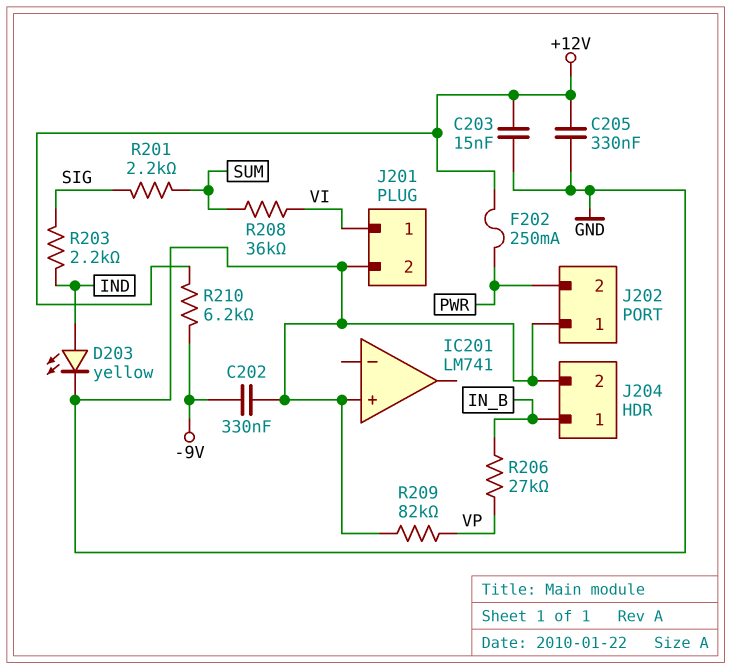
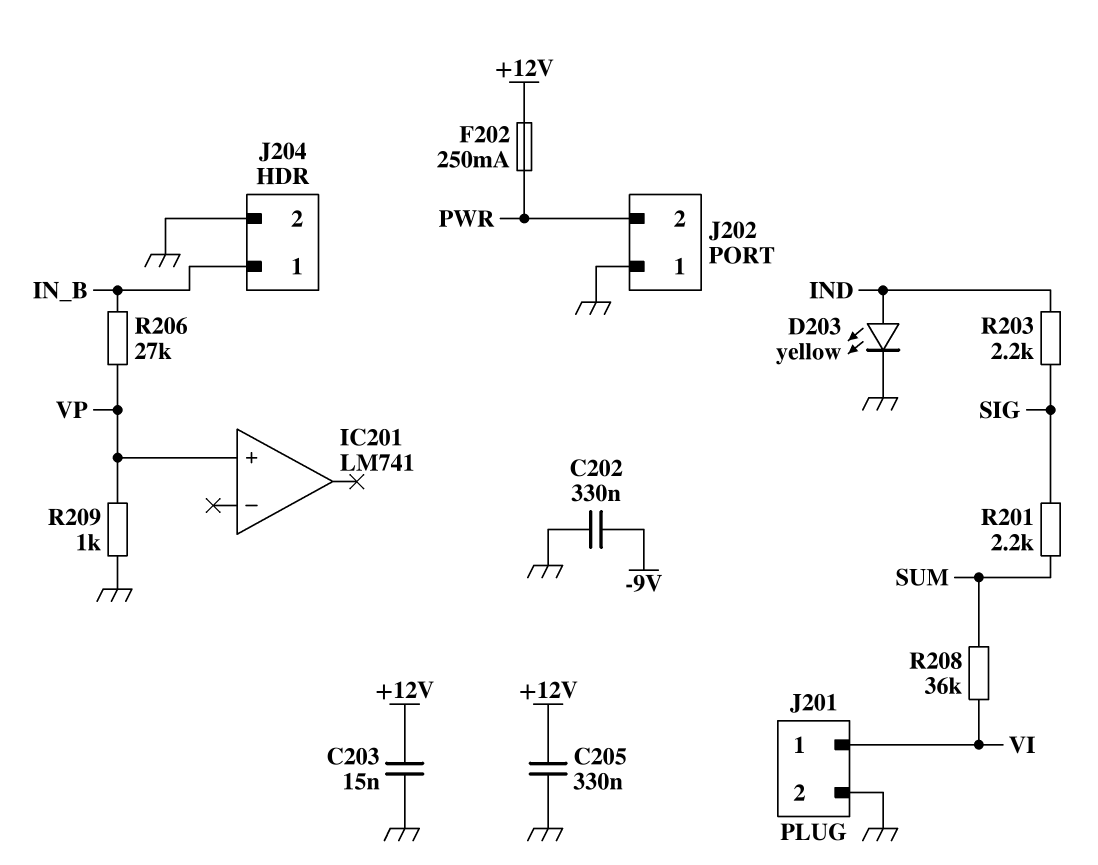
IC201 pin in+: GND -> VP
R209: 82k (GND, VP) -> 1k (GND, VP)
R210: 6.2k (+12V, -9V) -> none

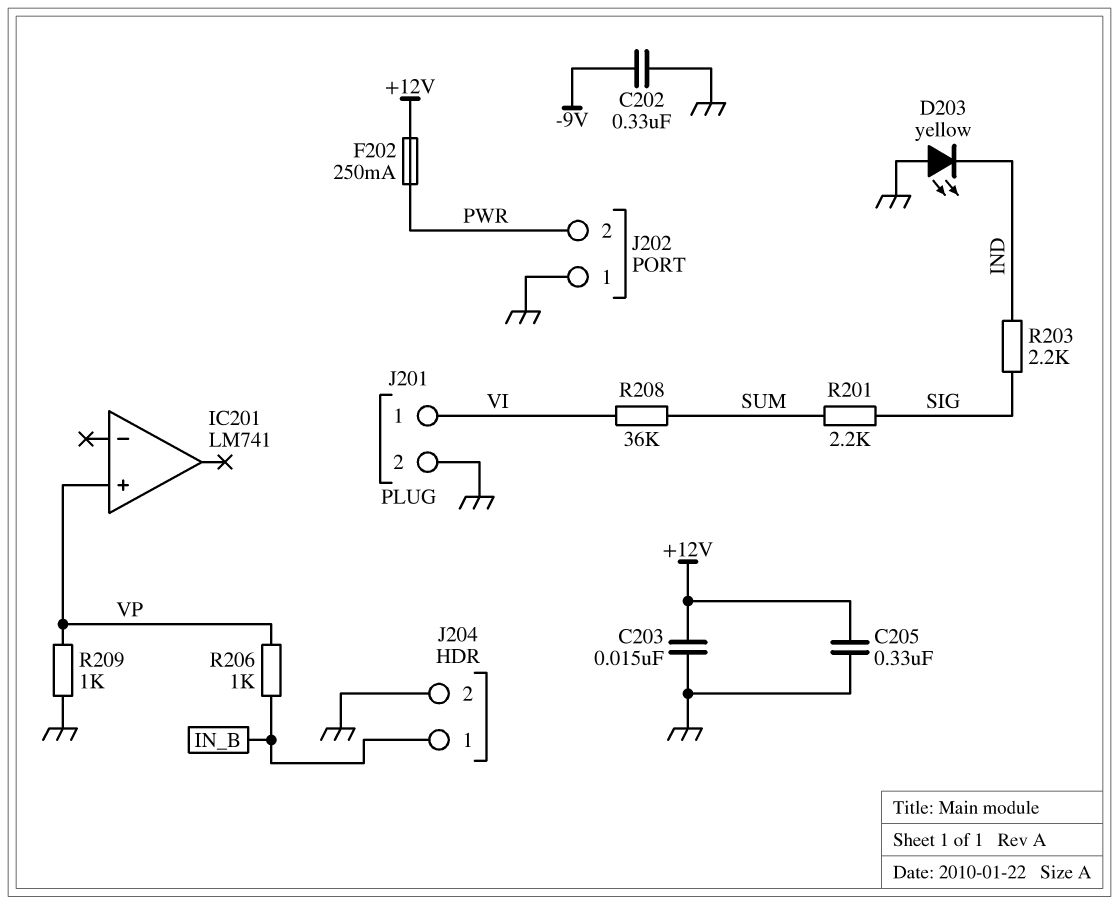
D203: LED yellow (A IND, K GND) -> LED yellow (A GND, K IND)
R206: 27k (IN_B, VP) -> 1k (IN_B, VP)

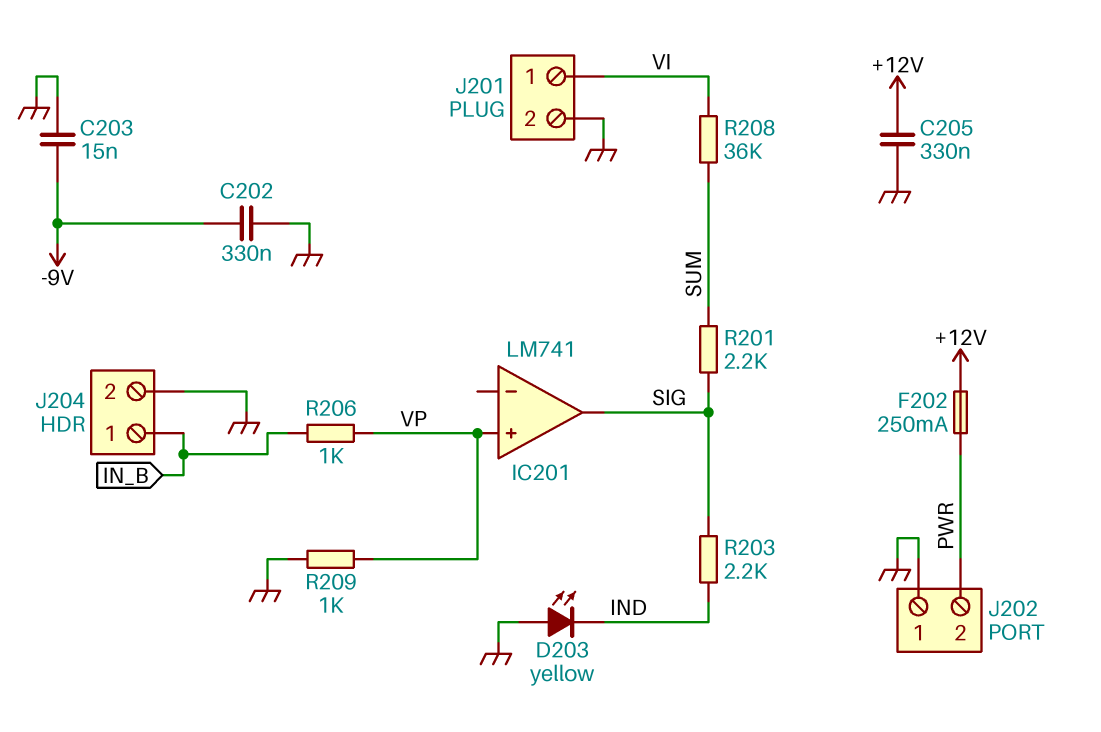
C203: 15nF (+12V, GND) -> 15nF (-9V, GND)
IC201 pin out: none -> SIG

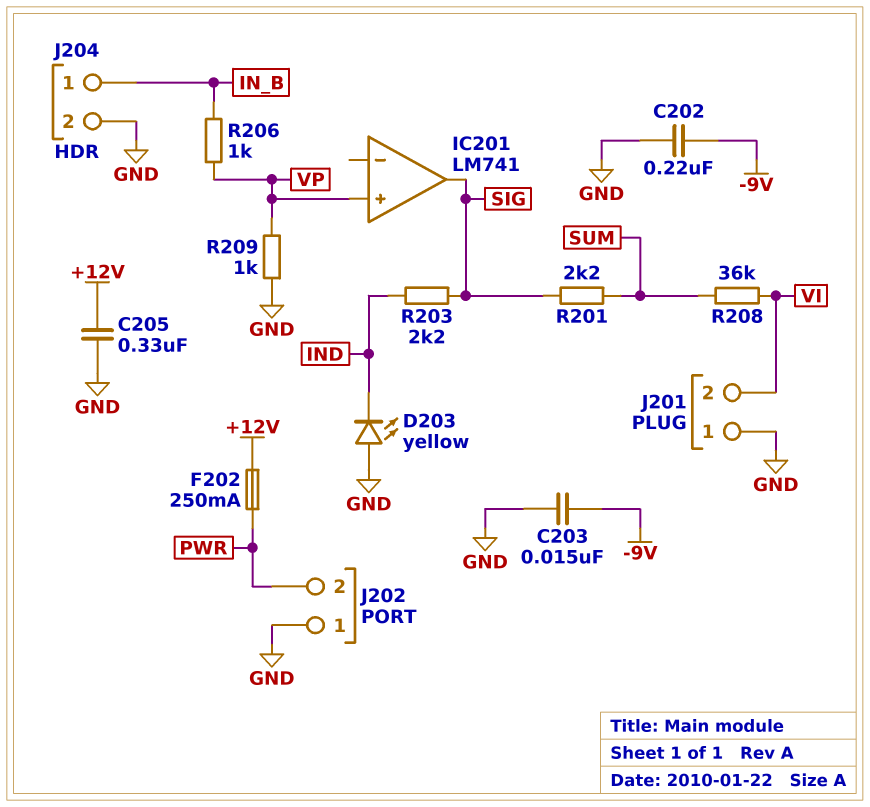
C202: 330nF (-9V, GND) -> 220nF (-9V, GND)
J201 pin 1: VI -> GND
J201 pin 2: GND -> VI

